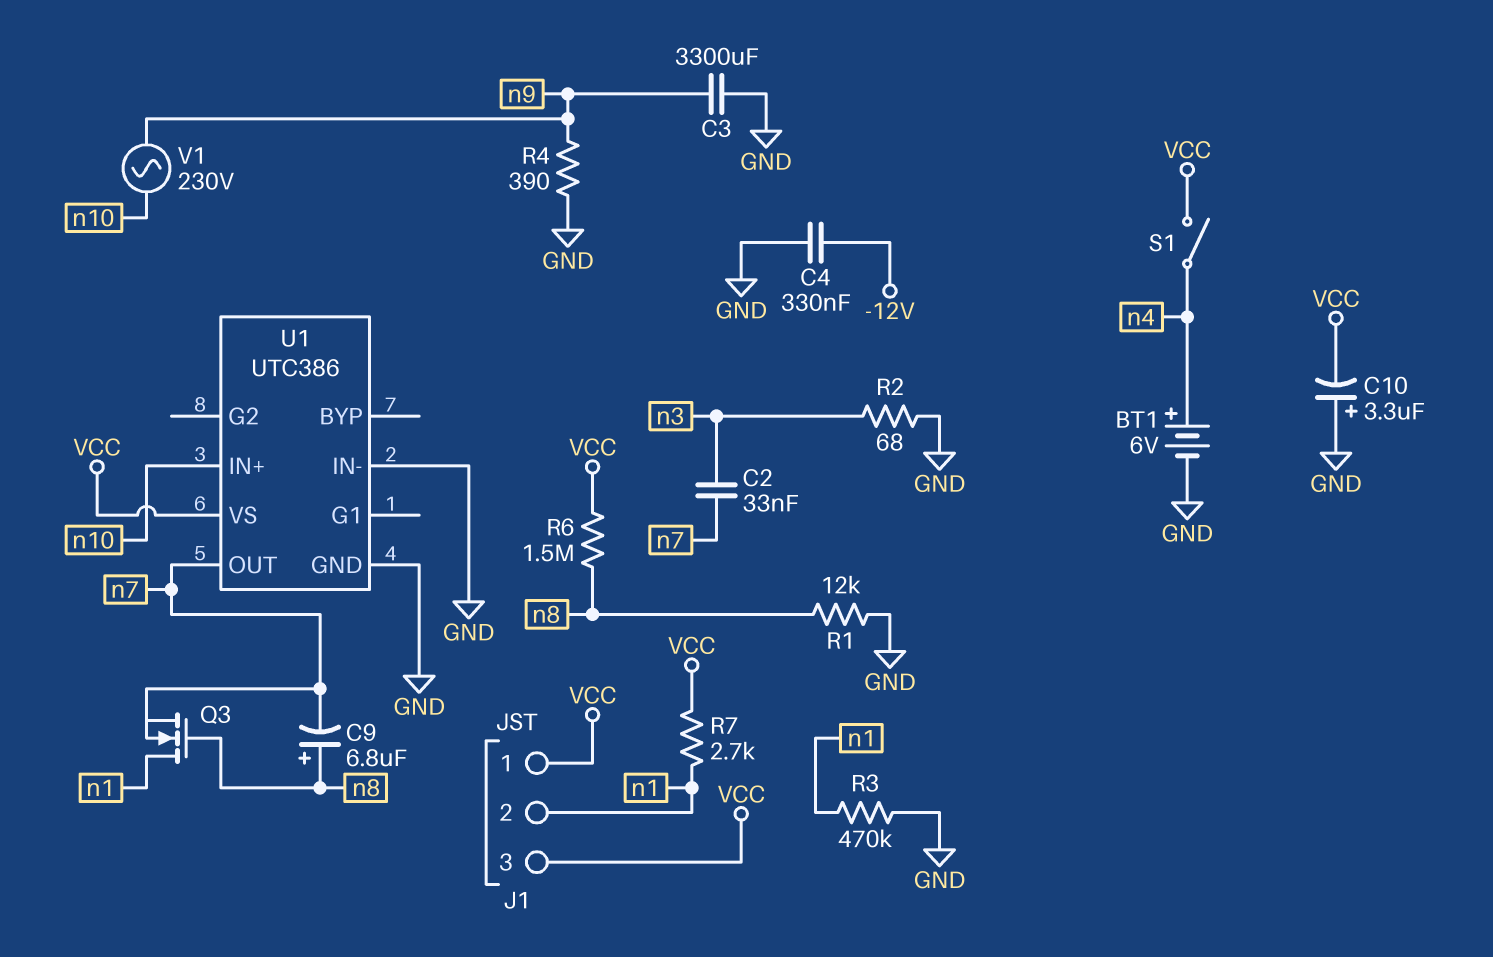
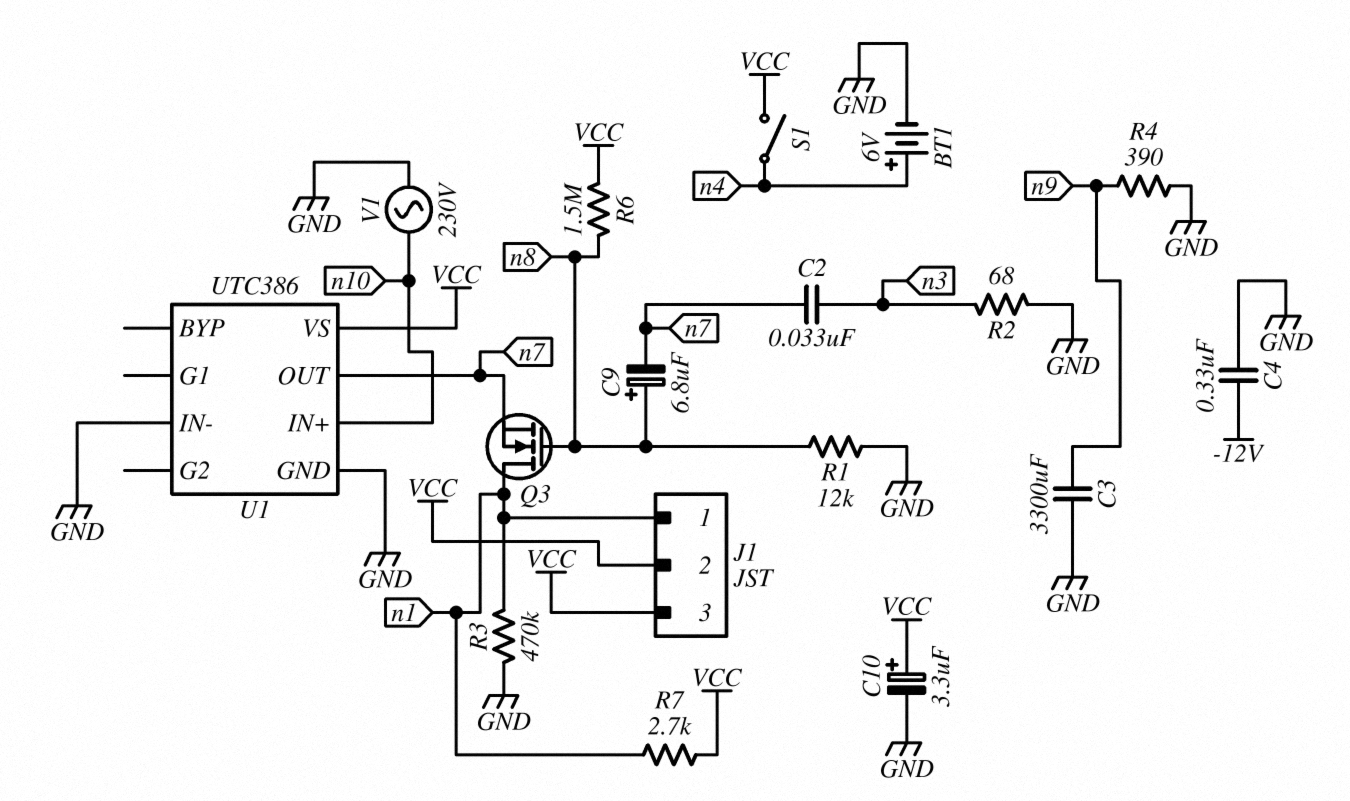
C10: 3.3uF (plus GND, minus VCC) -> 3.3uF (plus VCC, minus GND)
J1 pin 1: VCC -> n1
J1 pin 2: n1 -> VCC
V1: AC 230V (n9, n10) -> AC 230V (GND, n10)

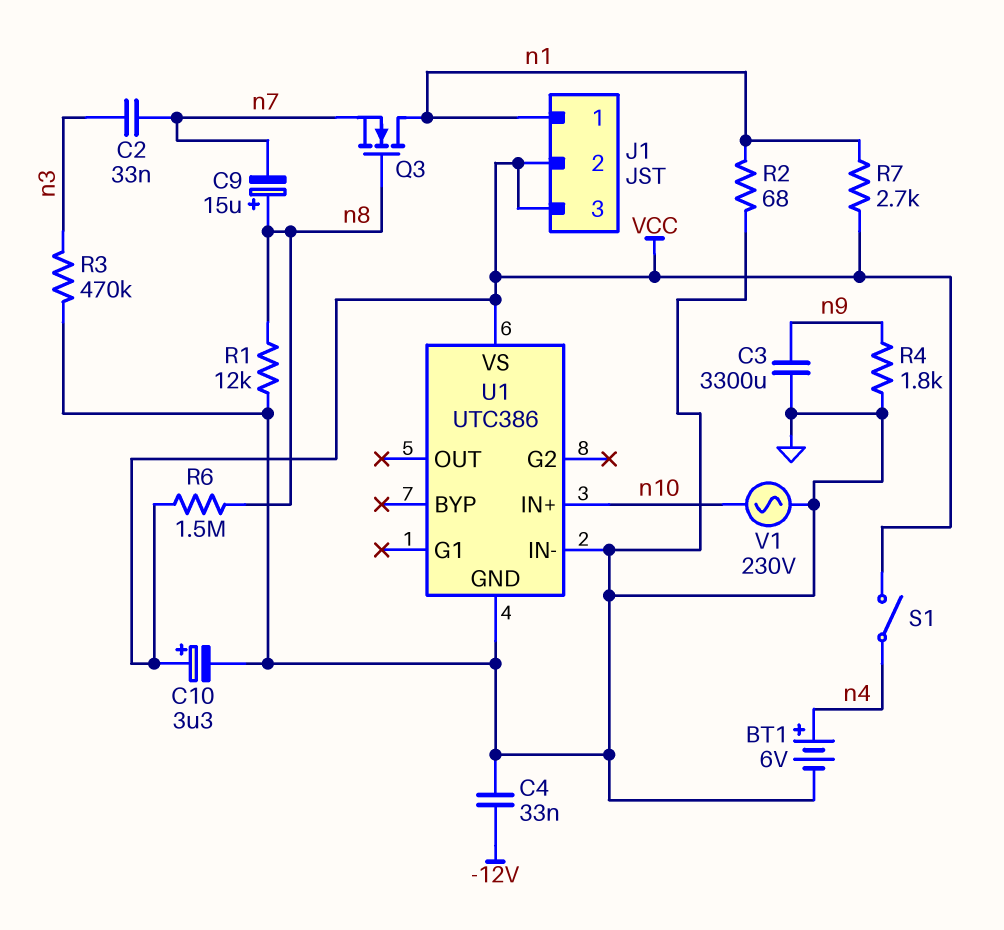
C4: 330nF (-12V, GND) -> 33nF (-12V, GND)
C9: 6.8uF (plus n8, minus n7) -> 15uF (plus n8, minus n7)
R2: 68 (GND, n3) -> 68 (GND, n1)
R3: 470k (GND, n1) -> 470k (GND, n3)
R4: 390 (GND, n9) -> 1.8k (GND, n9)
U1 pin OUT: n7 -> none

